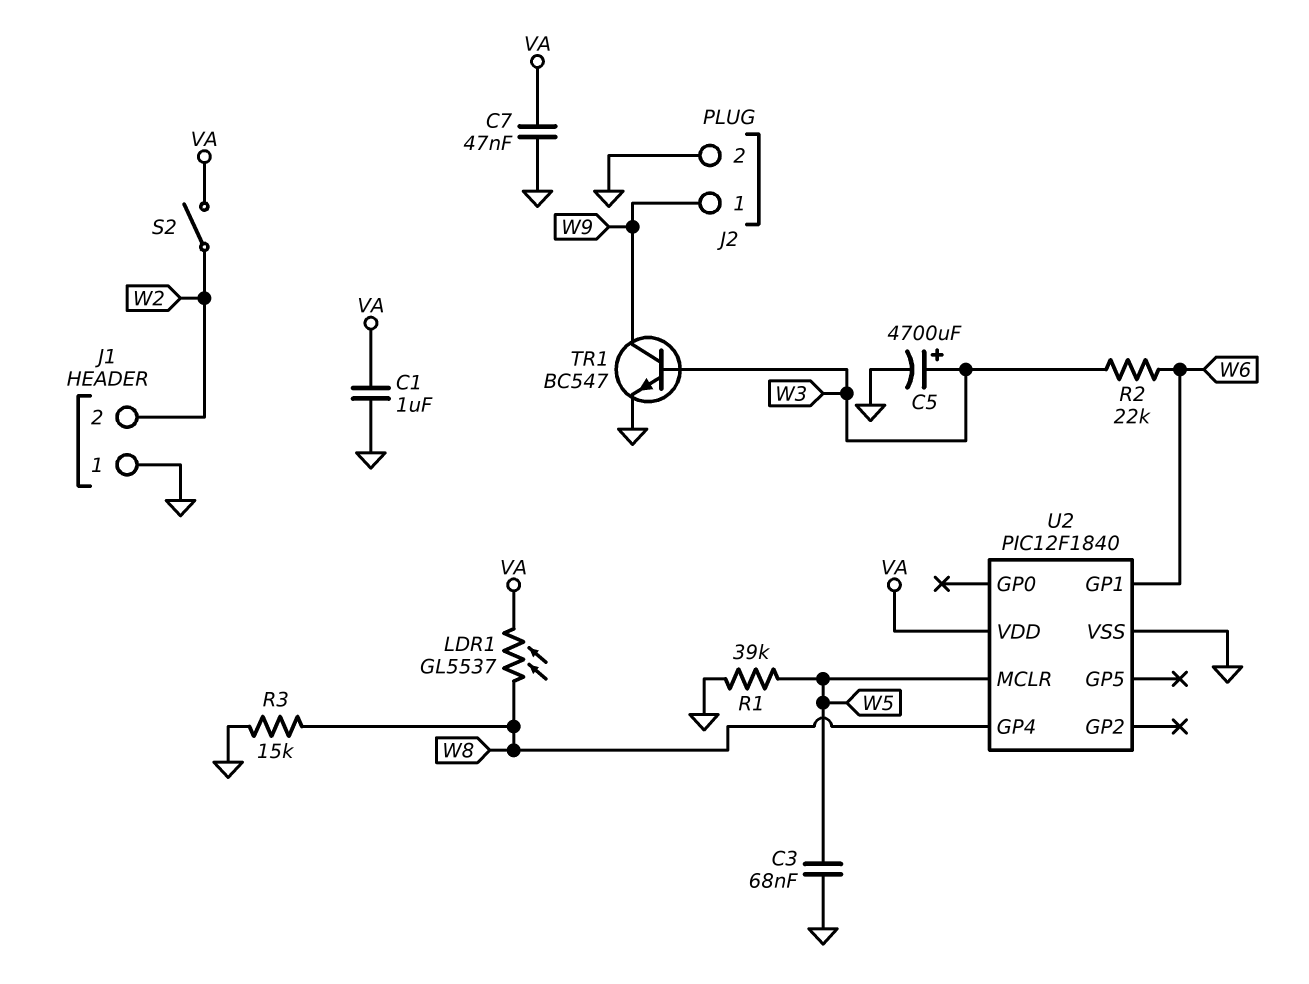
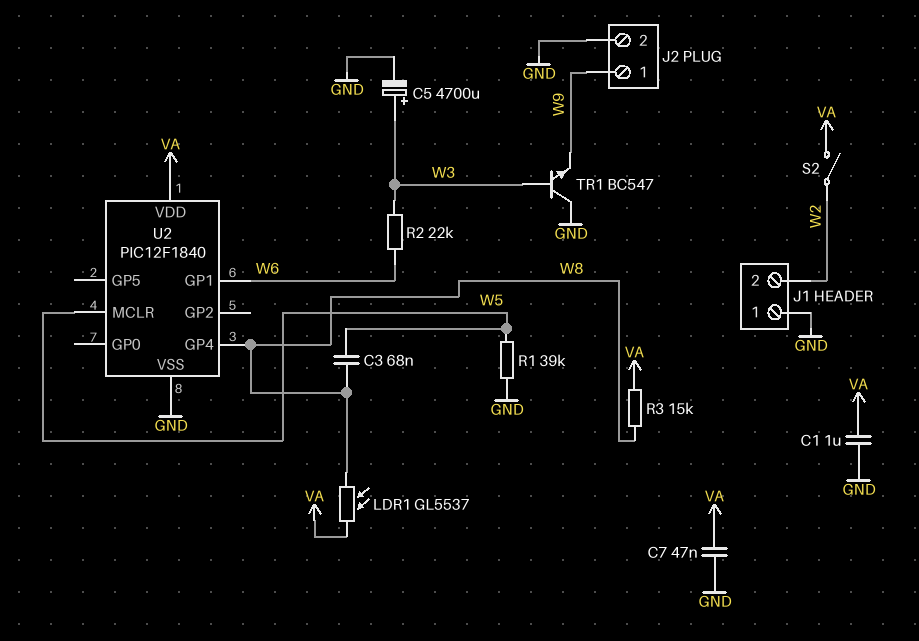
C3: 68nF (GND, W5) -> 68nF (W5, W8)
R3: 15k (GND, W8) -> 15k (VA, W8)
TR1: NPN BC547 (B W3, C W9, E GND) -> NPN BC547 (B W3, C GND, E W9)

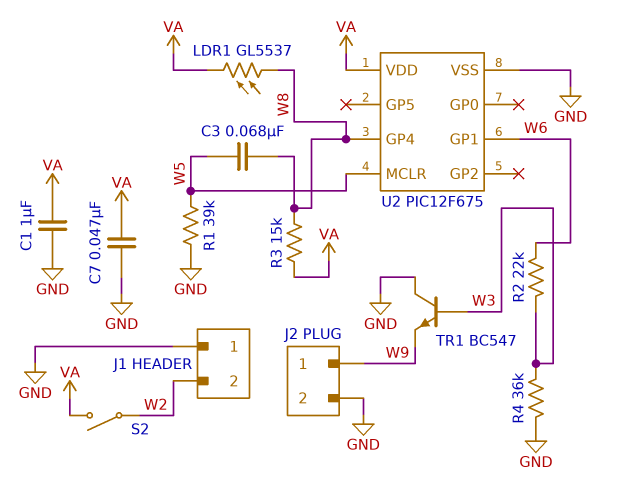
C5: 4700uF (plus W3, minus GND) -> none
R4: none -> 36k (GND, W3)
U2: PIC12F1840 -> PIC12F675

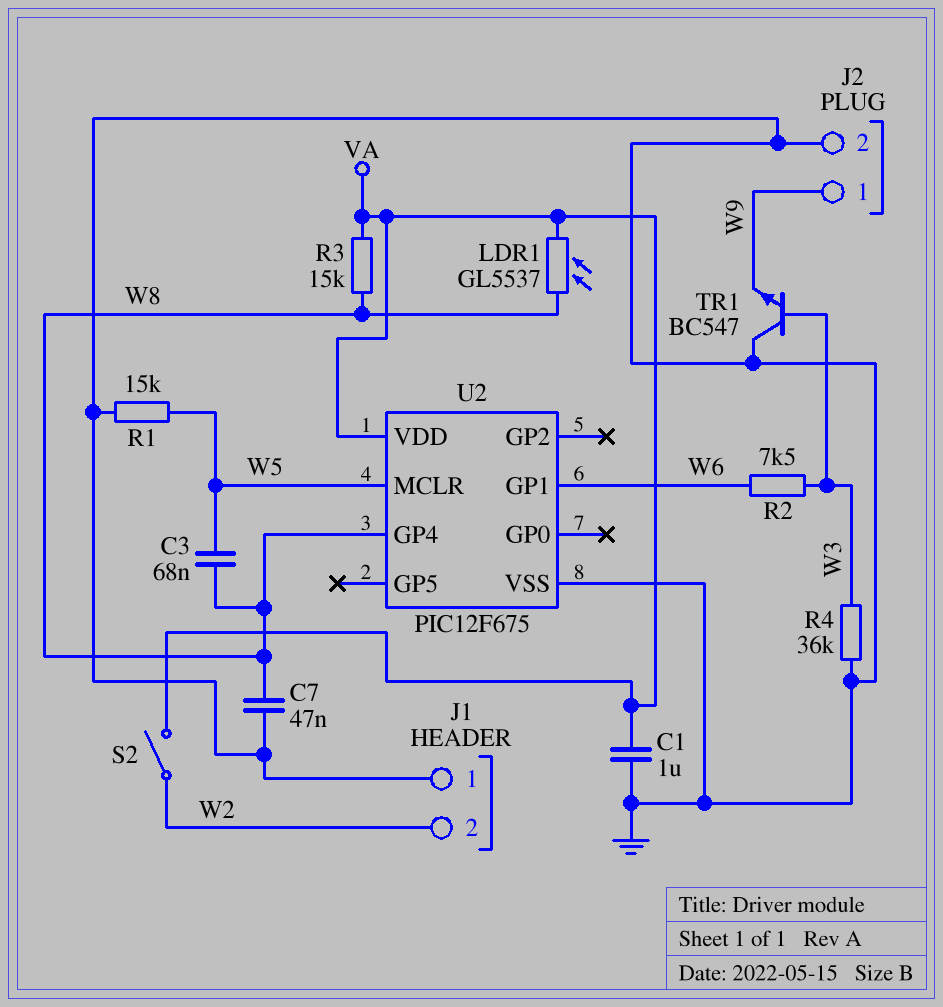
C7: 47nF (GND, VA) -> 47nF (GND, W8)
R1: 39k (GND, W5) -> 15k (GND, W5)
R2: 22k (W3, W6) -> 7.5k (W3, W6)

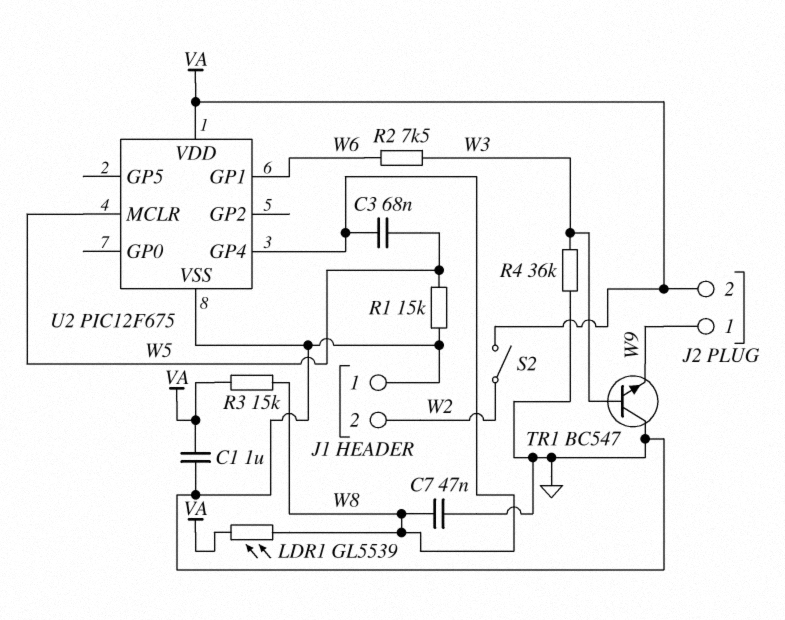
J2 pin 2: GND -> VA
LDR1: GL5537 (VA, W8) -> GL5539 (VA, W8)

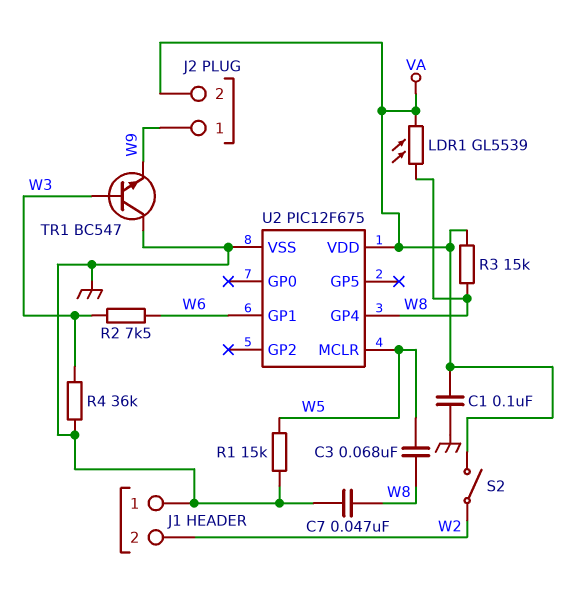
C1: 1uF (GND, VA) -> 100nF (GND, VA)

